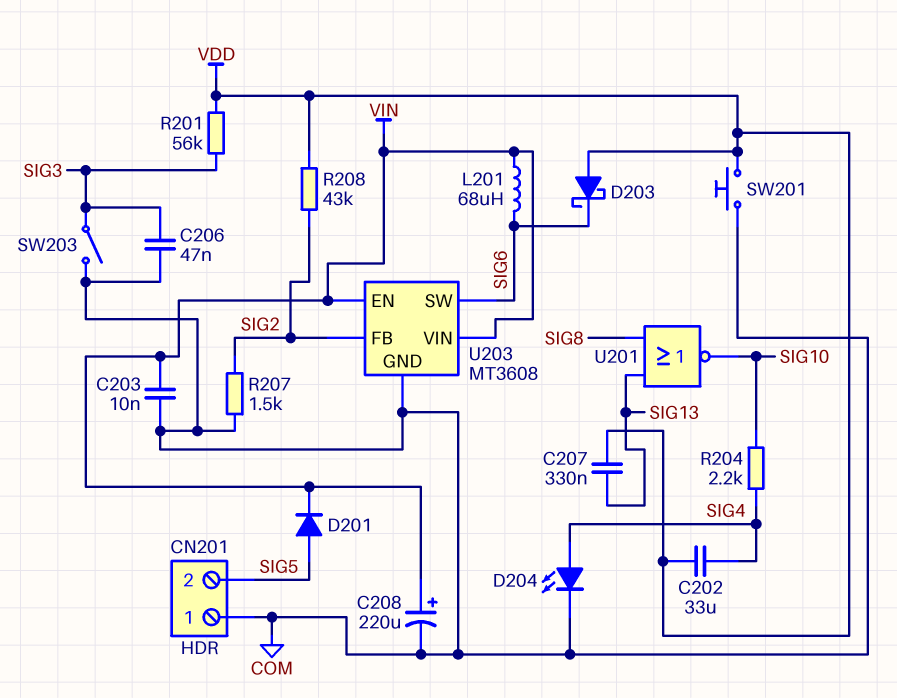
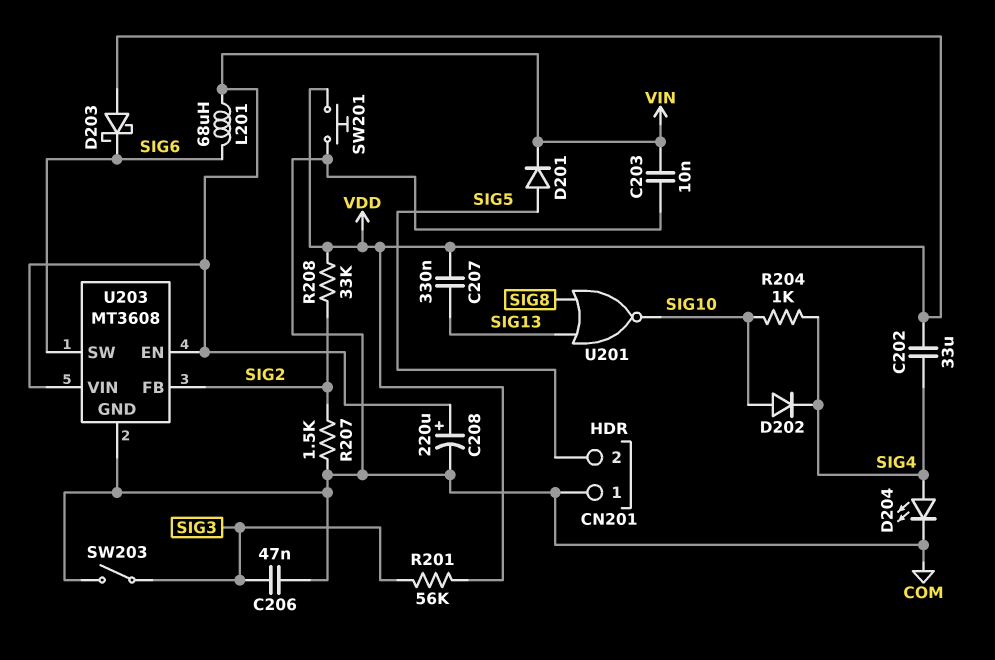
D202: none -> diode (A SIG10, K SIG4)
R204: 2.2k (SIG4, SIG10) -> 1k (SIG4, SIG10)
R208: 43k (SIG2, VDD) -> 33k (SIG2, VDD)

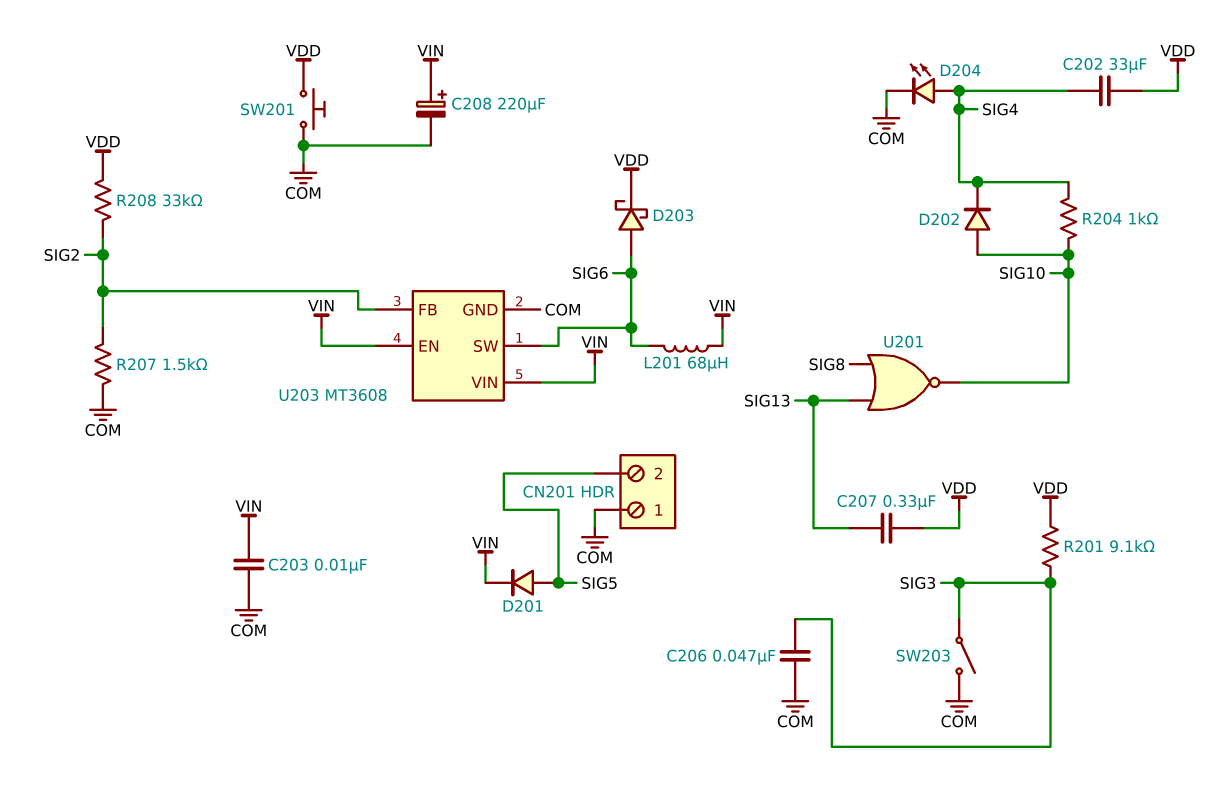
D203: schottky (A VDD, K SIG6) -> schottky (A SIG6, K VDD)
R201: 56k (SIG3, VDD) -> 9.1k (SIG3, VDD)

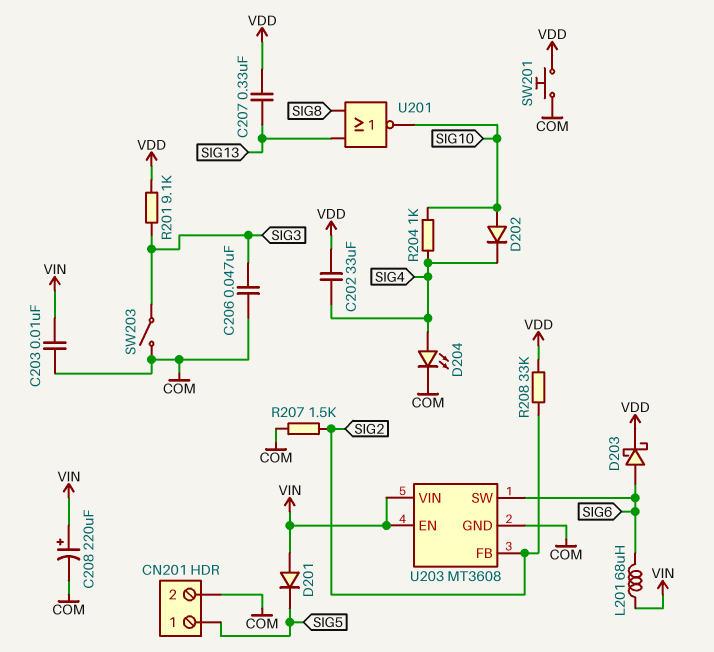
CN201 pin 1: COM -> SIG5
CN201 pin 2: SIG5 -> COM
D201: diode (A SIG5, K VIN) -> diode (A VIN, K SIG5)

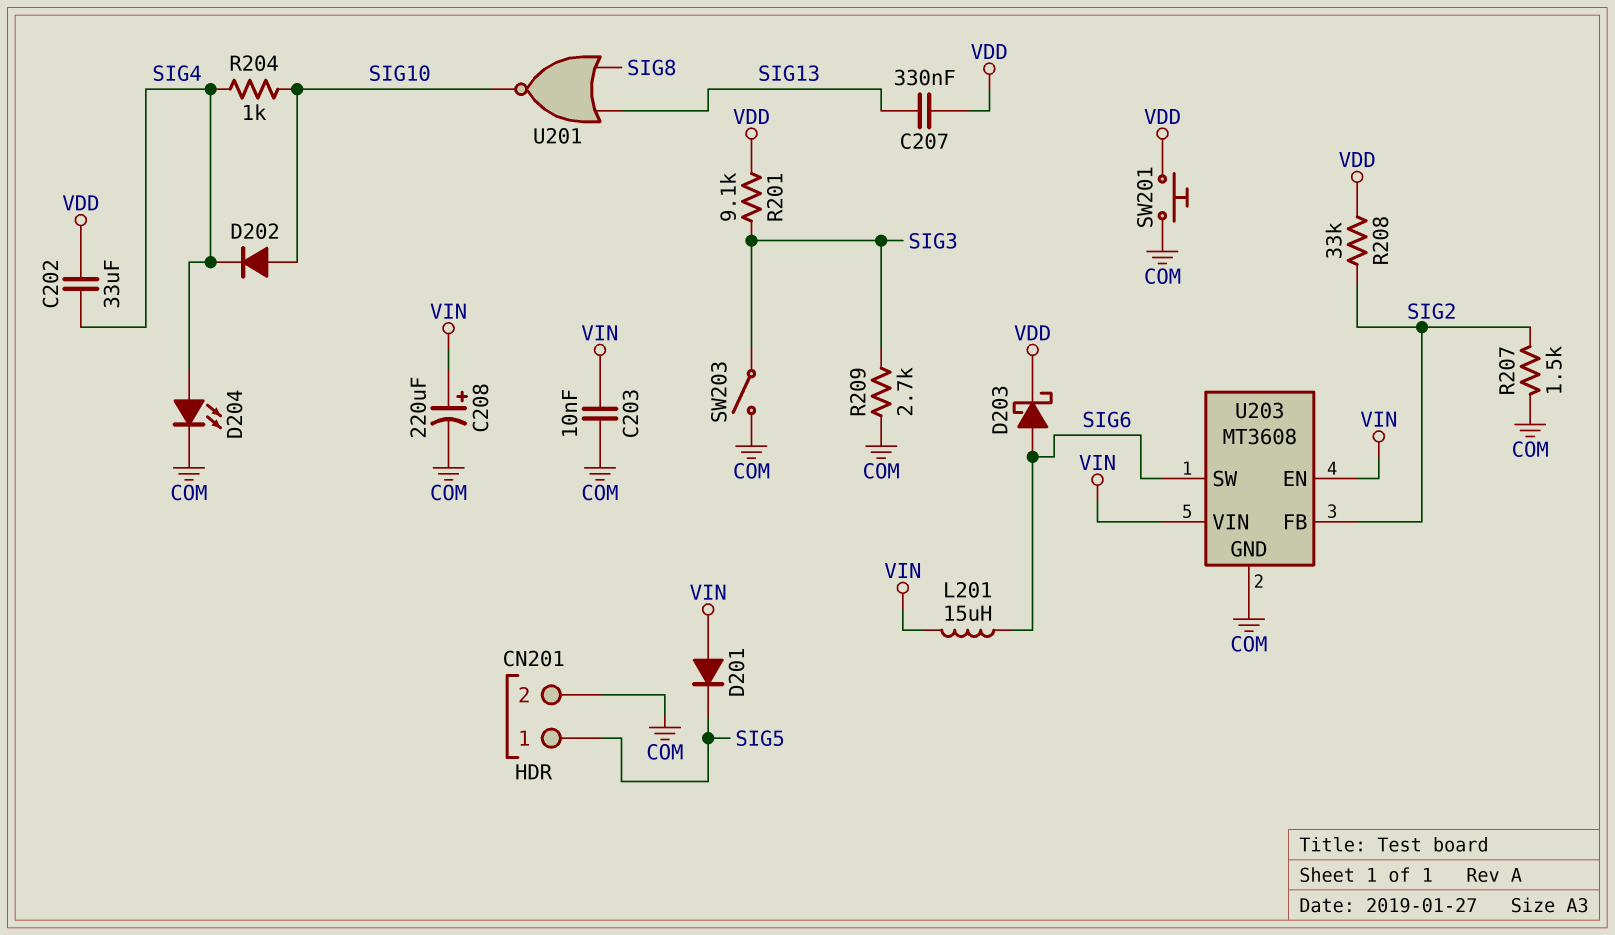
C206: 47nF (COM, SIG3) -> none
L201: 68uH (SIG6, VIN) -> 15uH (SIG6, VIN)
R209: none -> 2.7k (COM, SIG3)

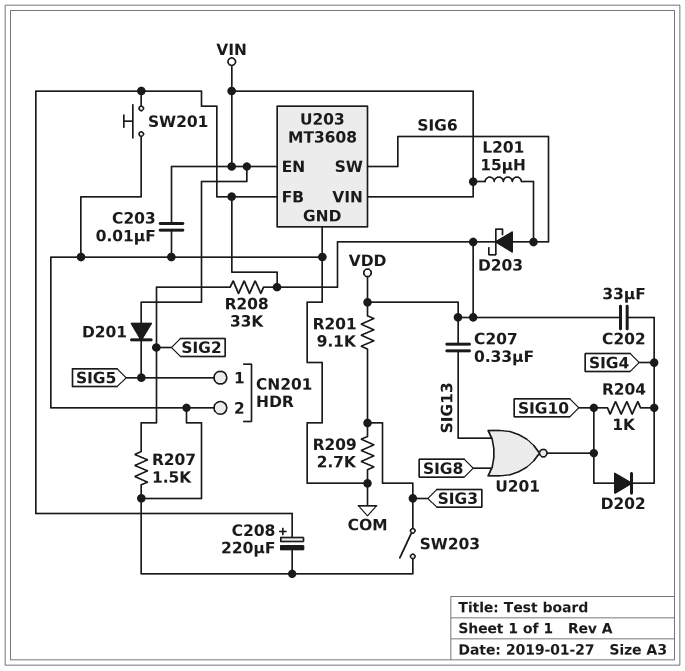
C208: 220uF (plus VIN, minus COM) -> 220uF (plus VDD, minus COM)
D204: LED (A SIG4, K COM) -> none
U203 pin FB: SIG2 -> VDD

